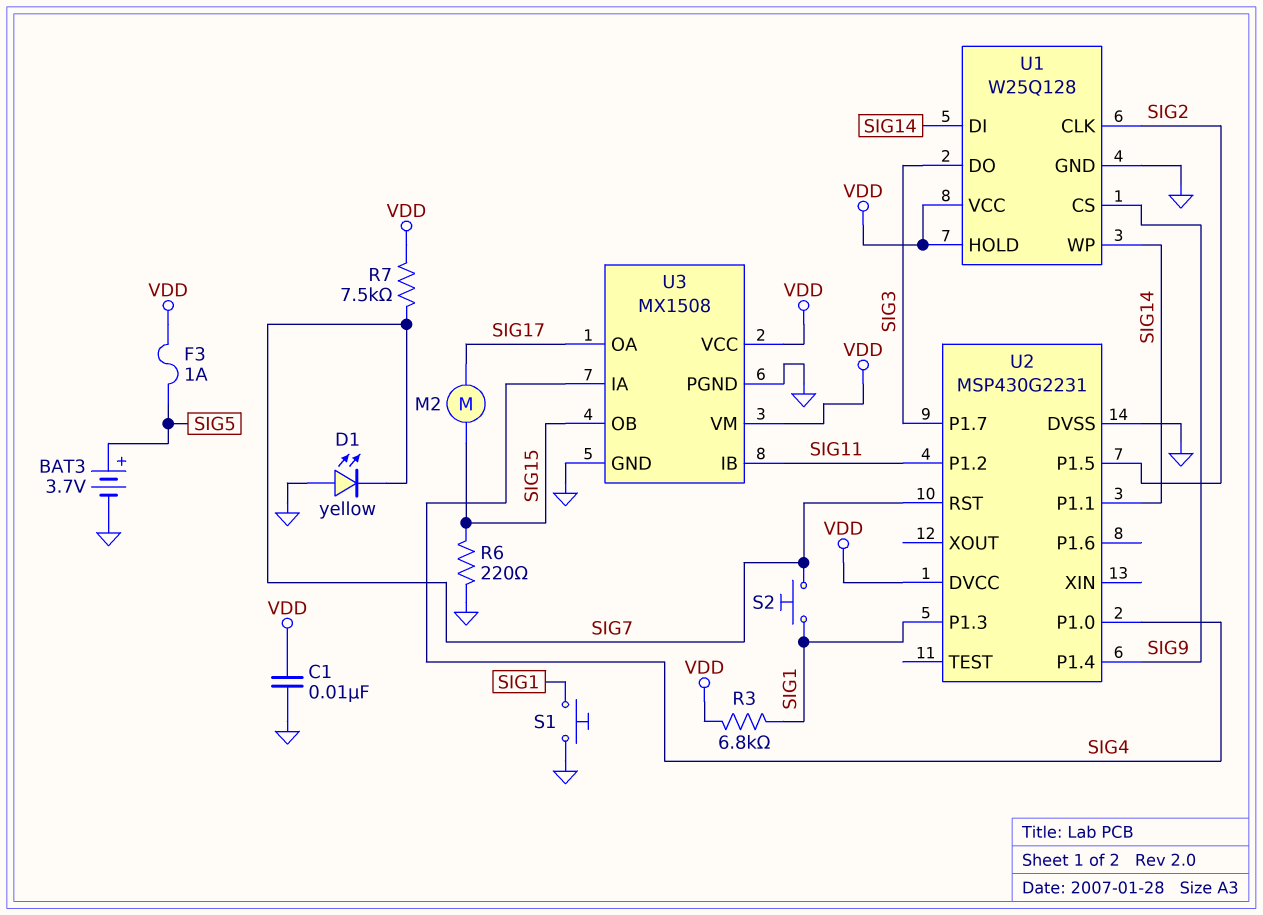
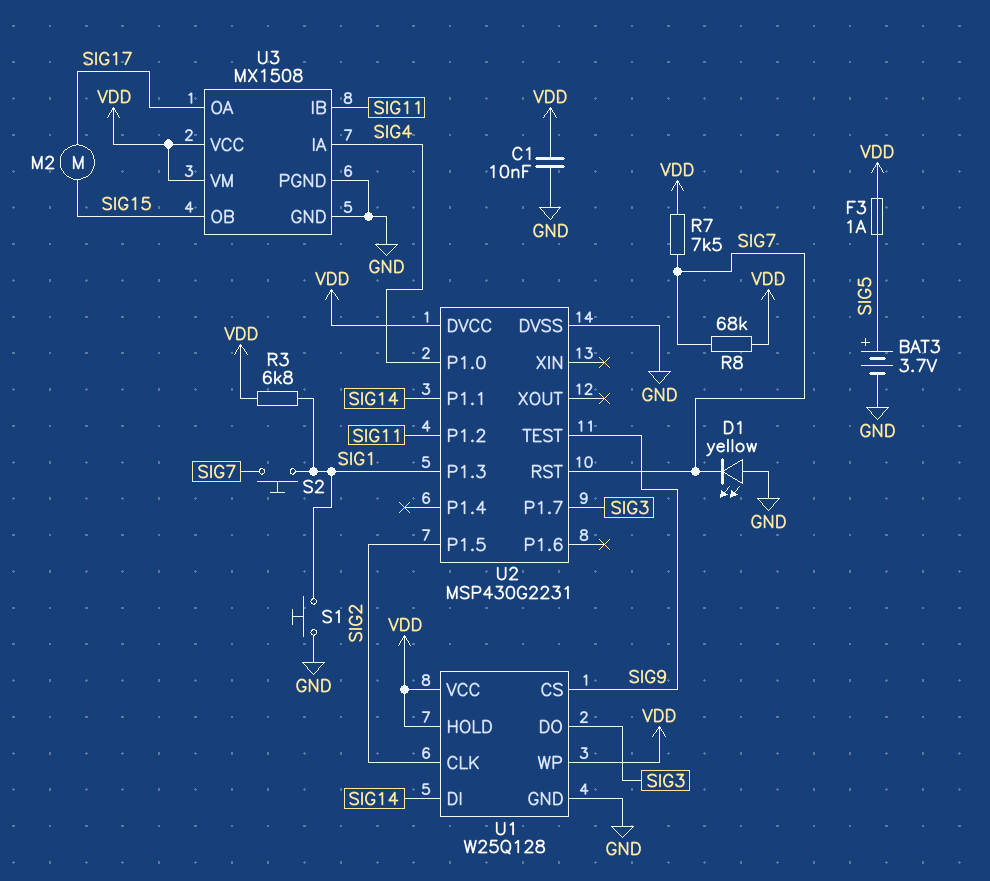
R6: 220 (GND, SIG15) -> none
R8: none -> 68k (SIG7, VDD)
U1 pin WP: SIG14 -> VDD
U2 pin P1.4: SIG9 -> none
U2 pin TEST: none -> SIG9

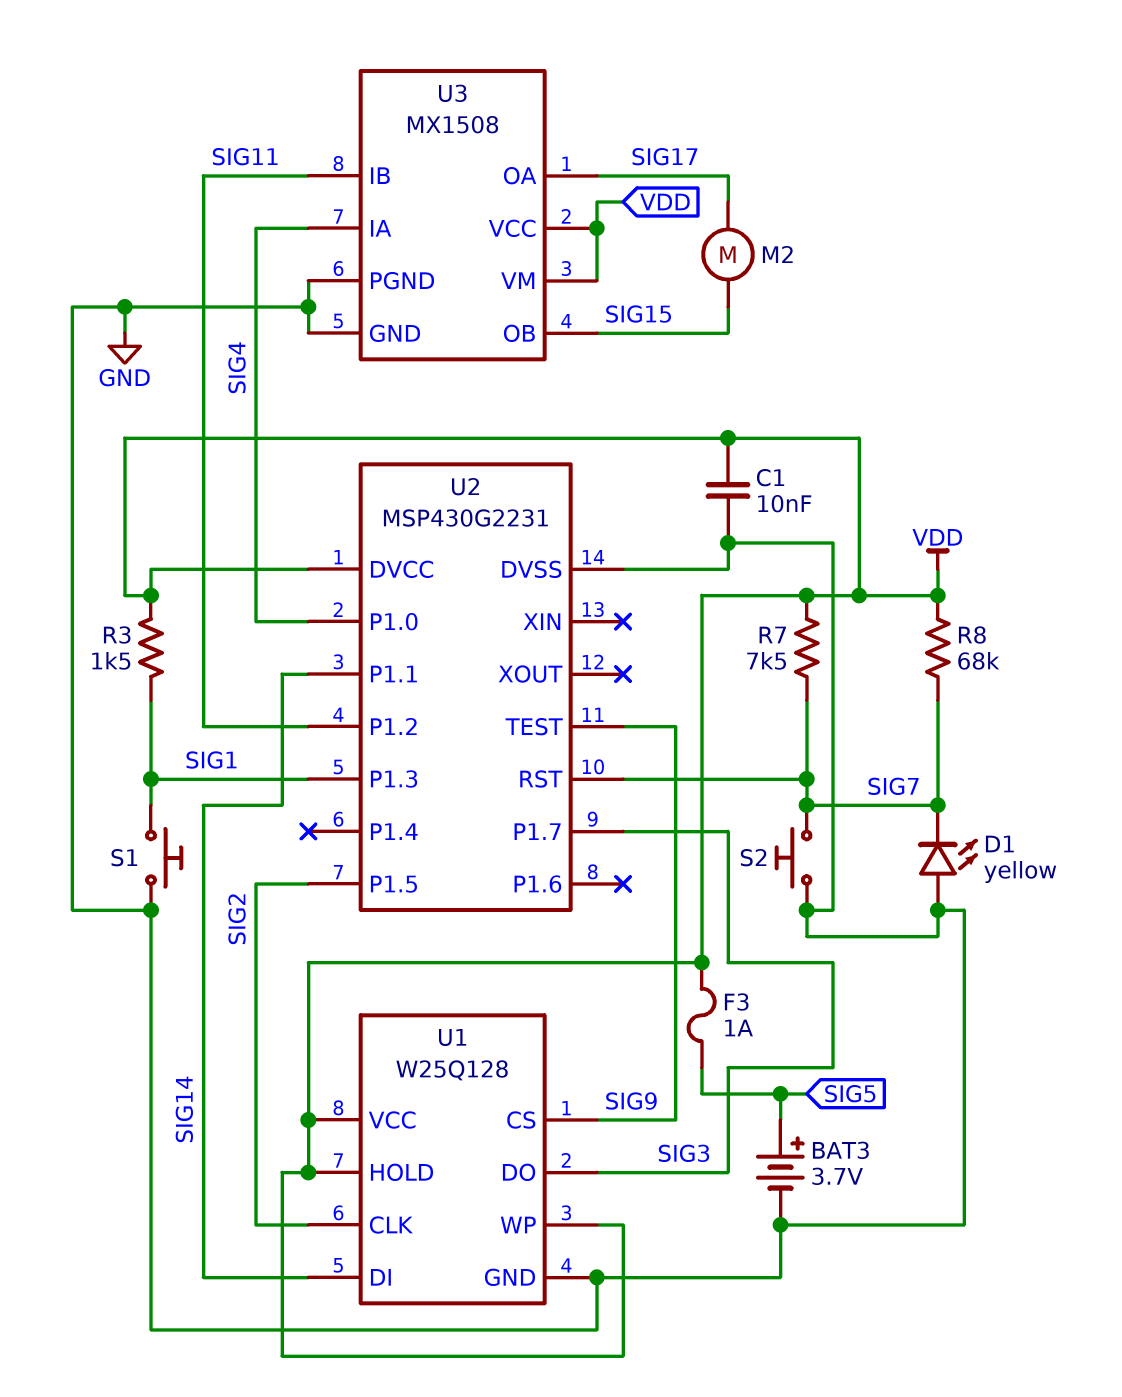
R3: 6.8k (SIG1, VDD) -> 1.5k (SIG1, VDD)
S2: button (SIG1, SIG7) -> button (GND, SIG7)

